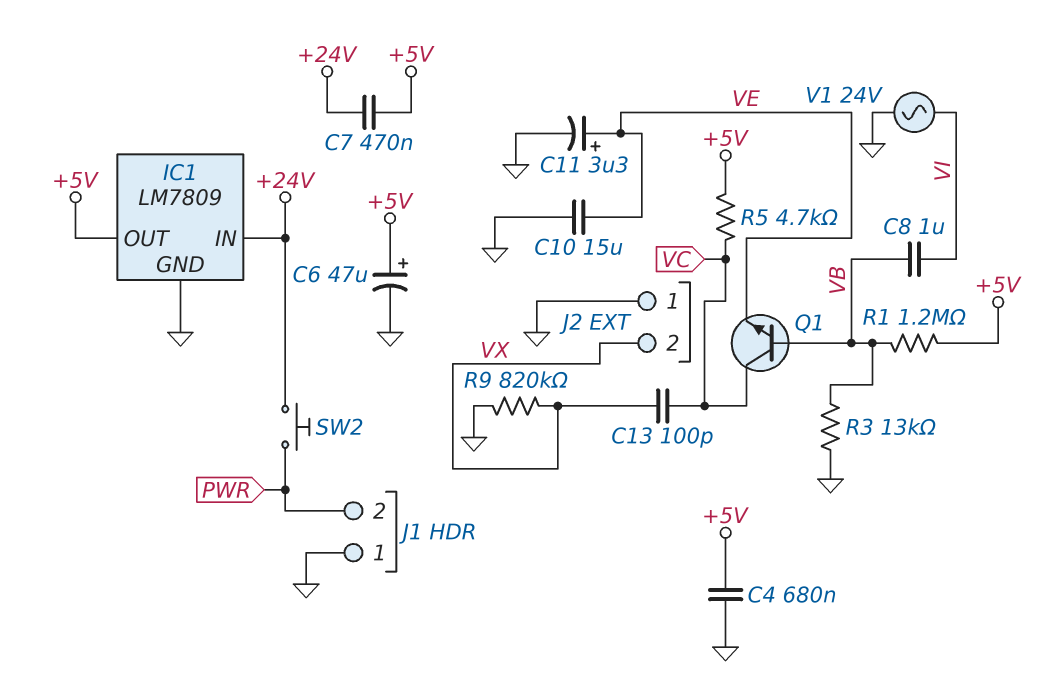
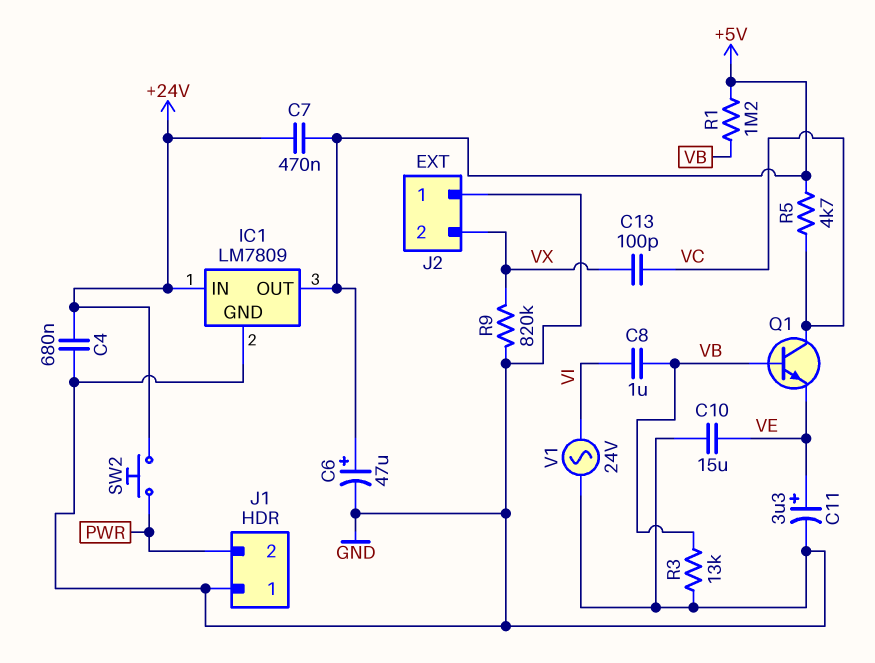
C4: 680nF (+5V, GND) -> 680nF (+24V, GND)

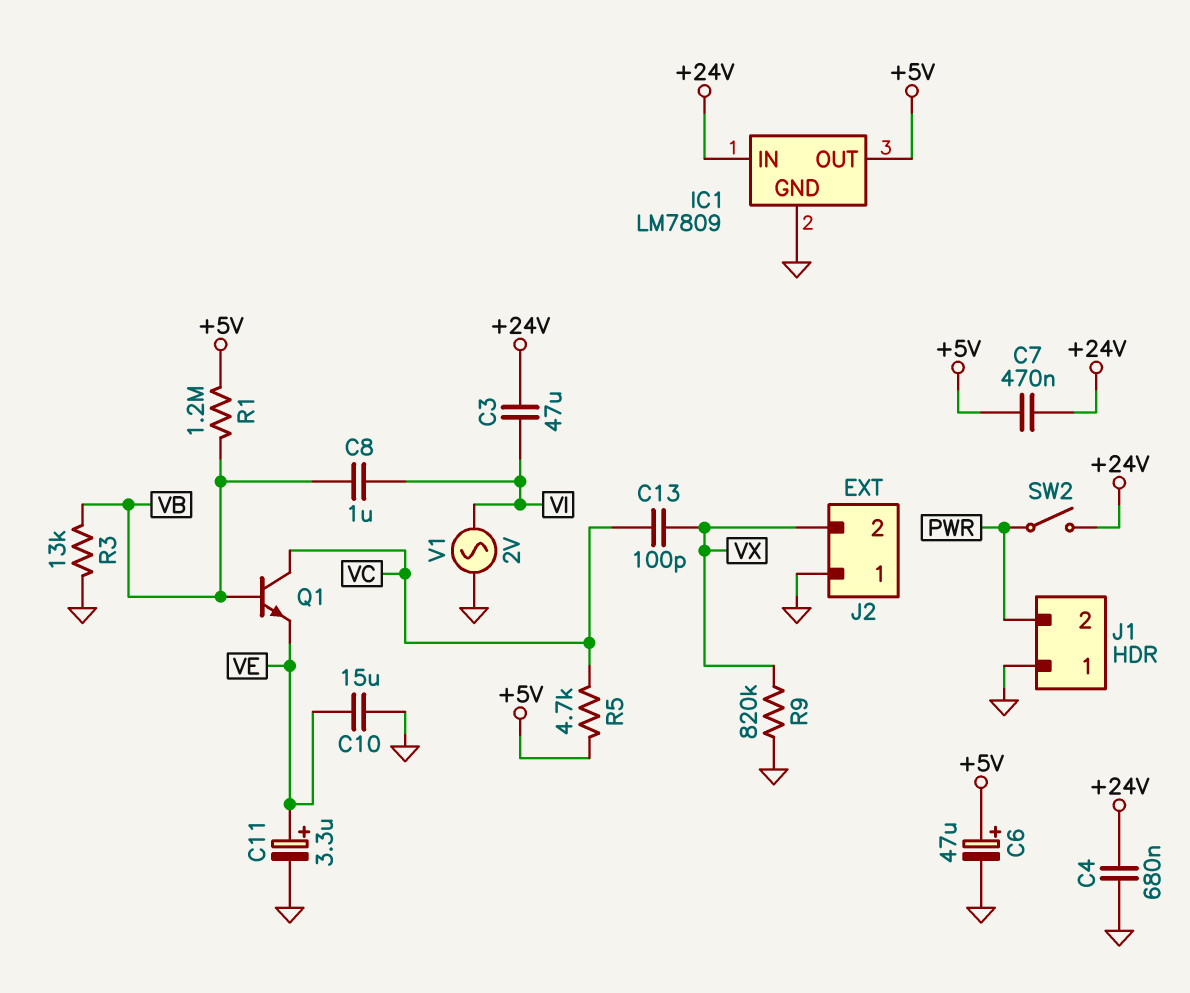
C3: none -> 47uF (+24V, VI)
SW2: button (+24V, PWR) -> switch (+24V, PWR)
V1: AC 24V (GND, VI) -> AC 2V (GND, VI)

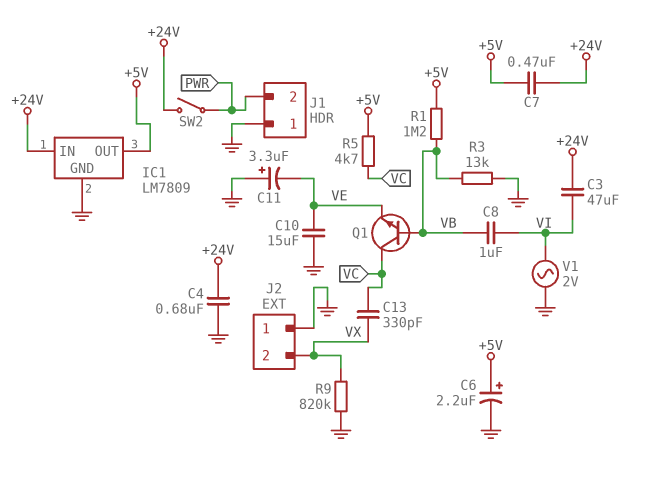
C6: 47uF (plus +5V, minus GND) -> 2.2uF (plus +5V, minus GND)
C11: 3.3uF (plus VE, minus GND) -> 3.3uF (plus GND, minus VE)
C13: 100pF (VC, VX) -> 330pF (VC, VX)

